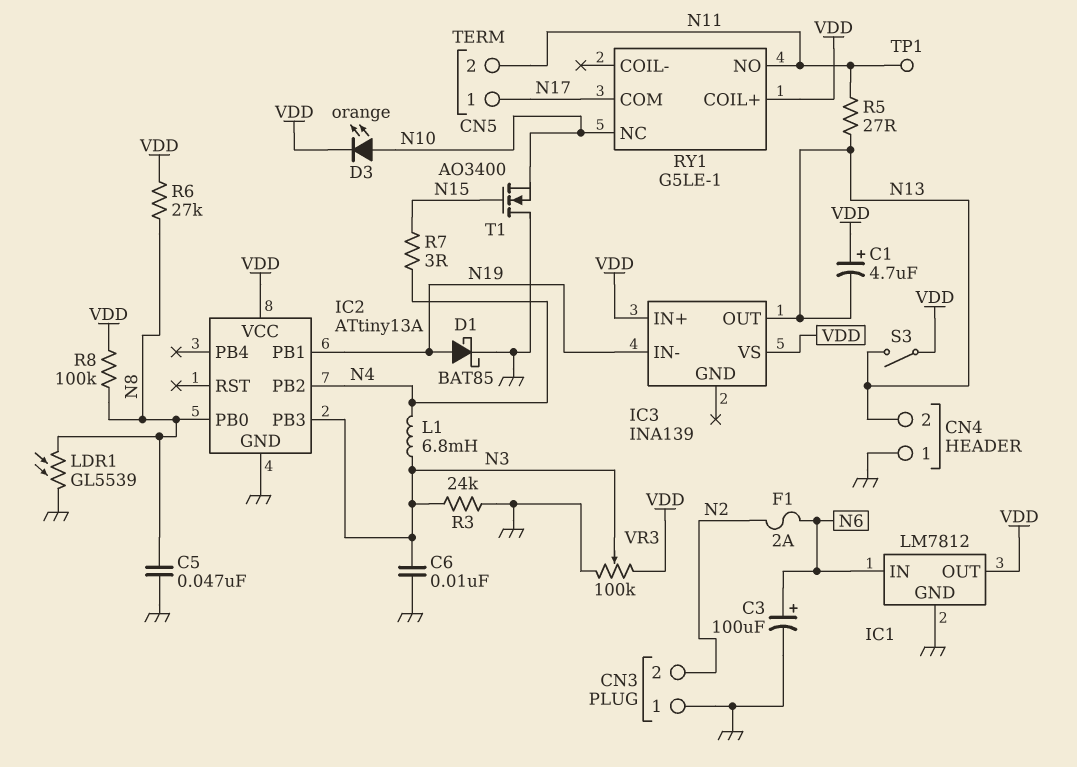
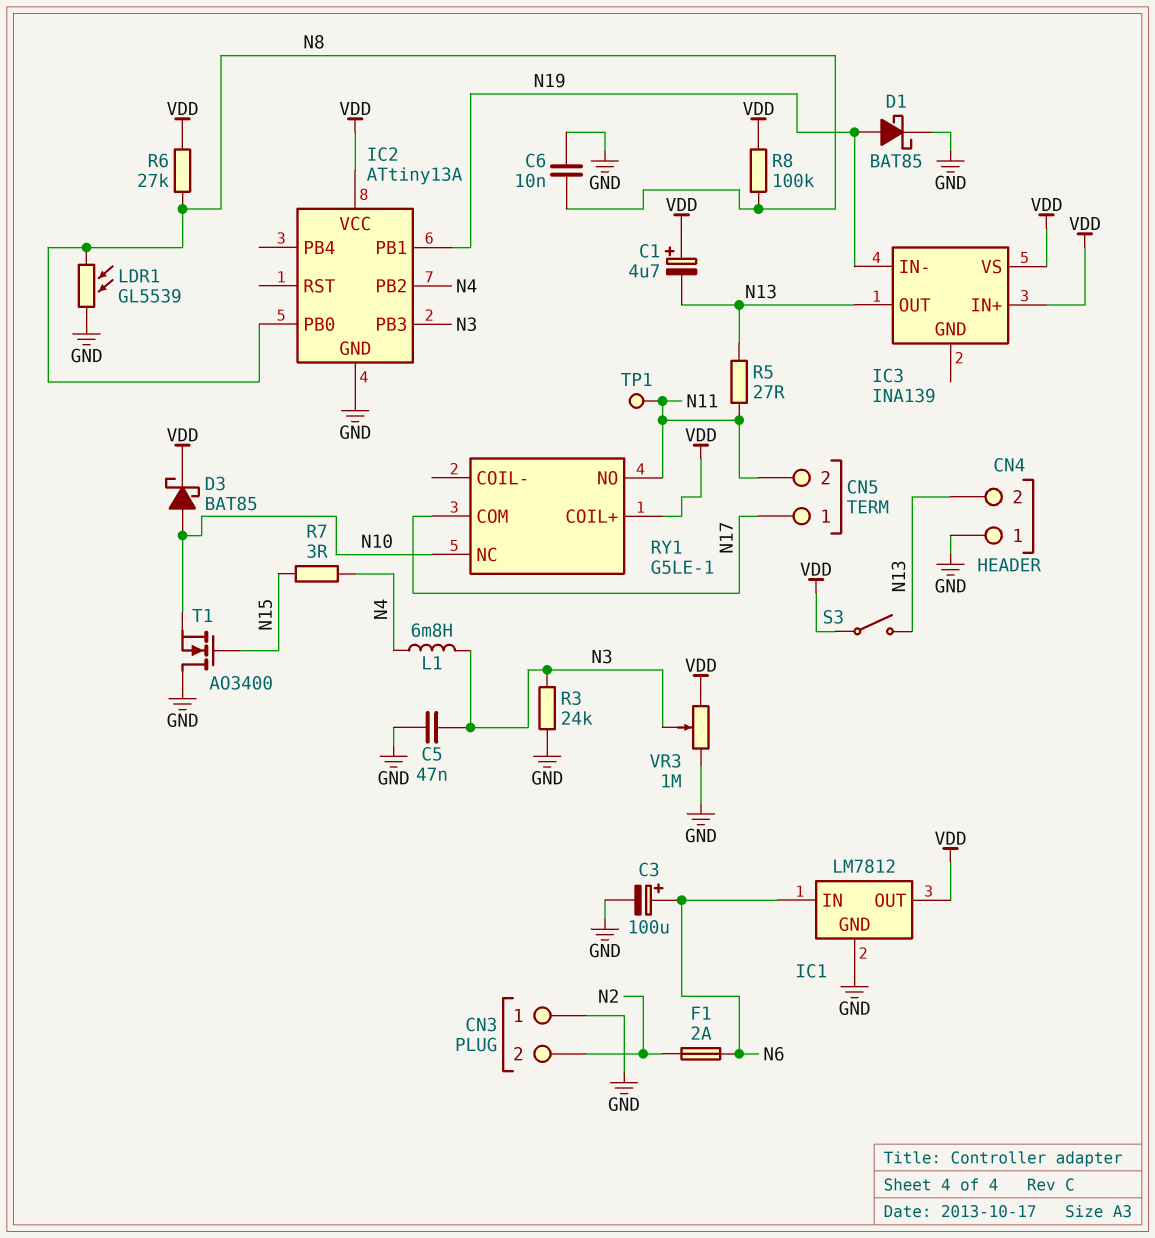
C5: 47nF (GND, N8) -> 47nF (GND, N3)
C6: 10nF (GND, N3) -> 10nF (GND, N8)
D3: LED orange (A N10, K VDD) -> schottky BAT85 (A N10, K VDD)
VR3: 100k (GND, VDD, wiper N3) -> 1M (GND, VDD, wiper N3)

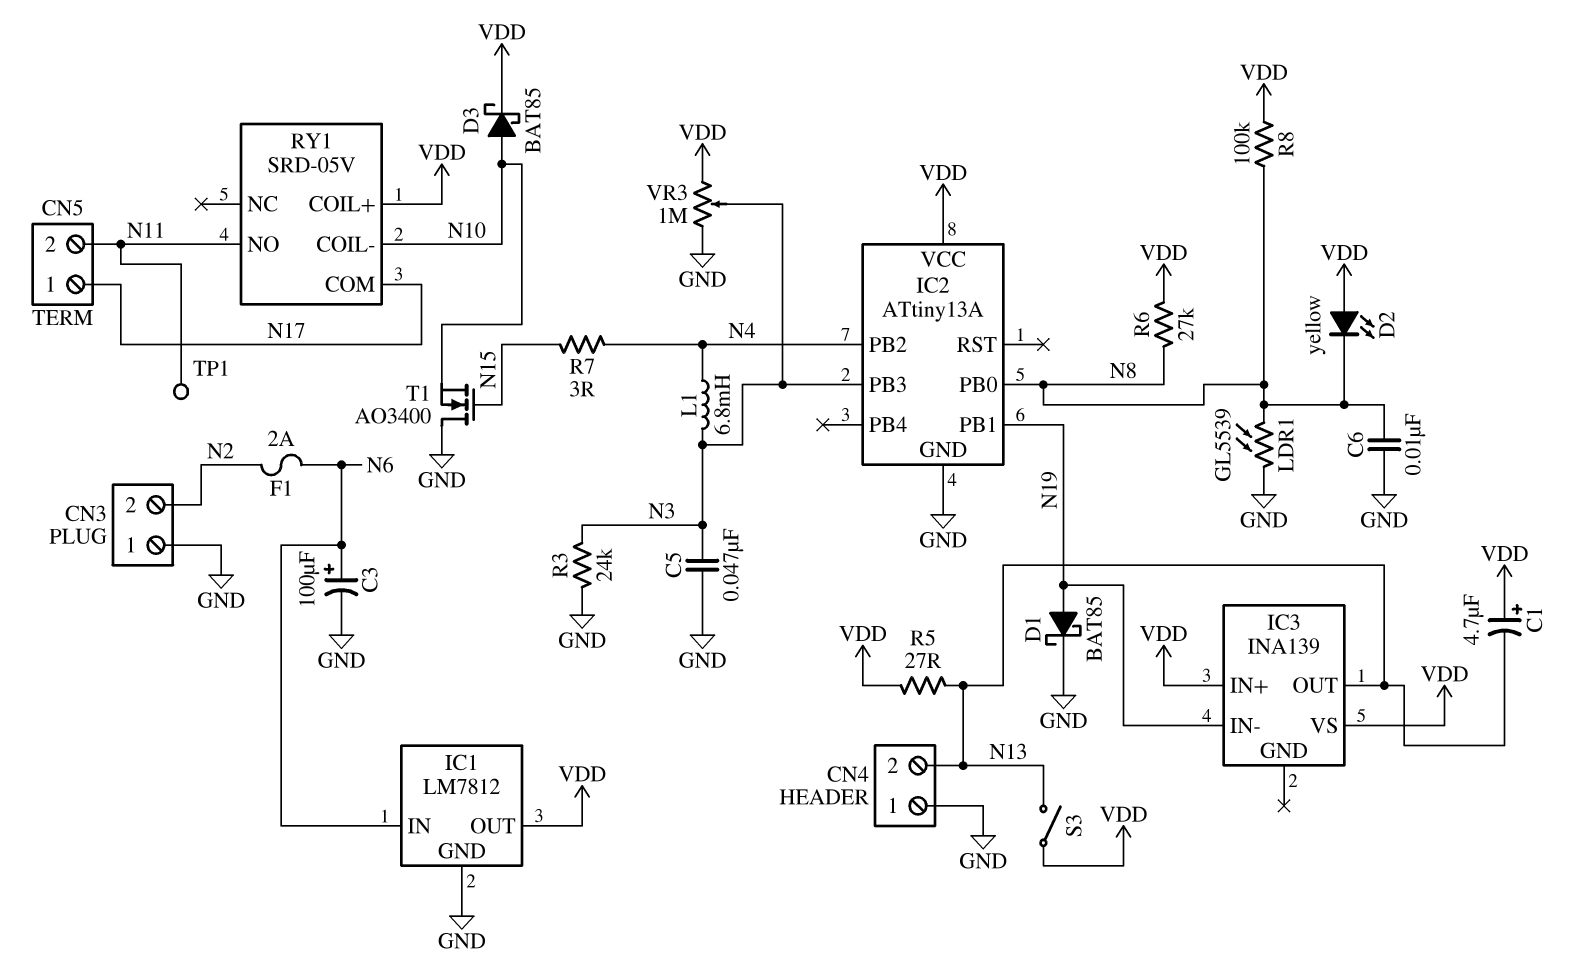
D2: none -> LED yellow (A VDD, K N8)
R5: 27 (N11, N13) -> 27 (N13, VDD)
RY1: G5LE-1 -> SRD-05V
RY1 pin COIL-: none -> N10
RY1 pin NC: N10 -> none

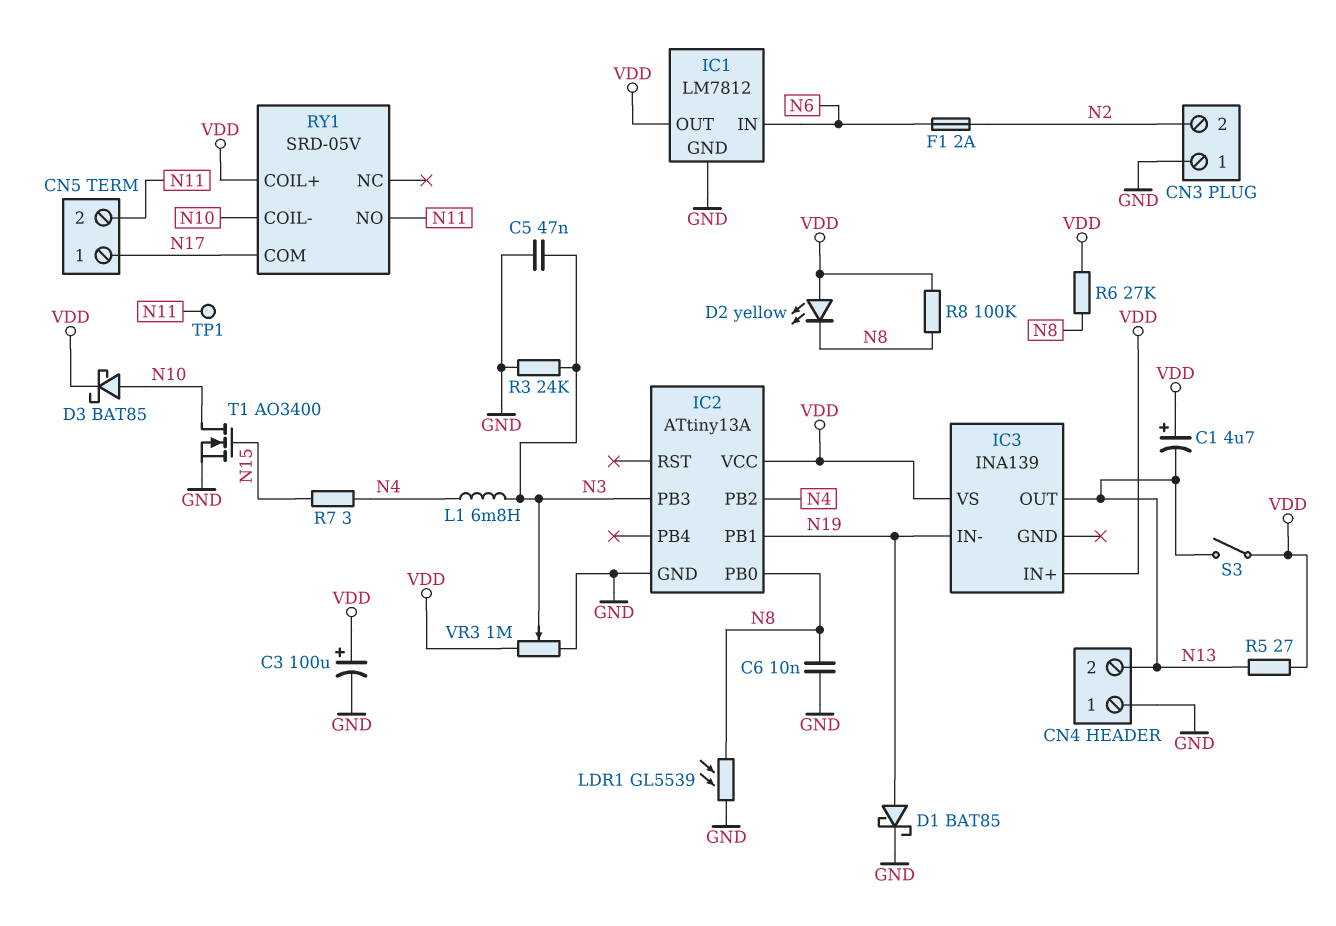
C3: 100uF (plus N6, minus GND) -> 100uF (plus VDD, minus GND)
T1: NMOS AO3400 (G N15, D GND, S N10) -> NMOS AO3400 (G N15, D N10, S GND)

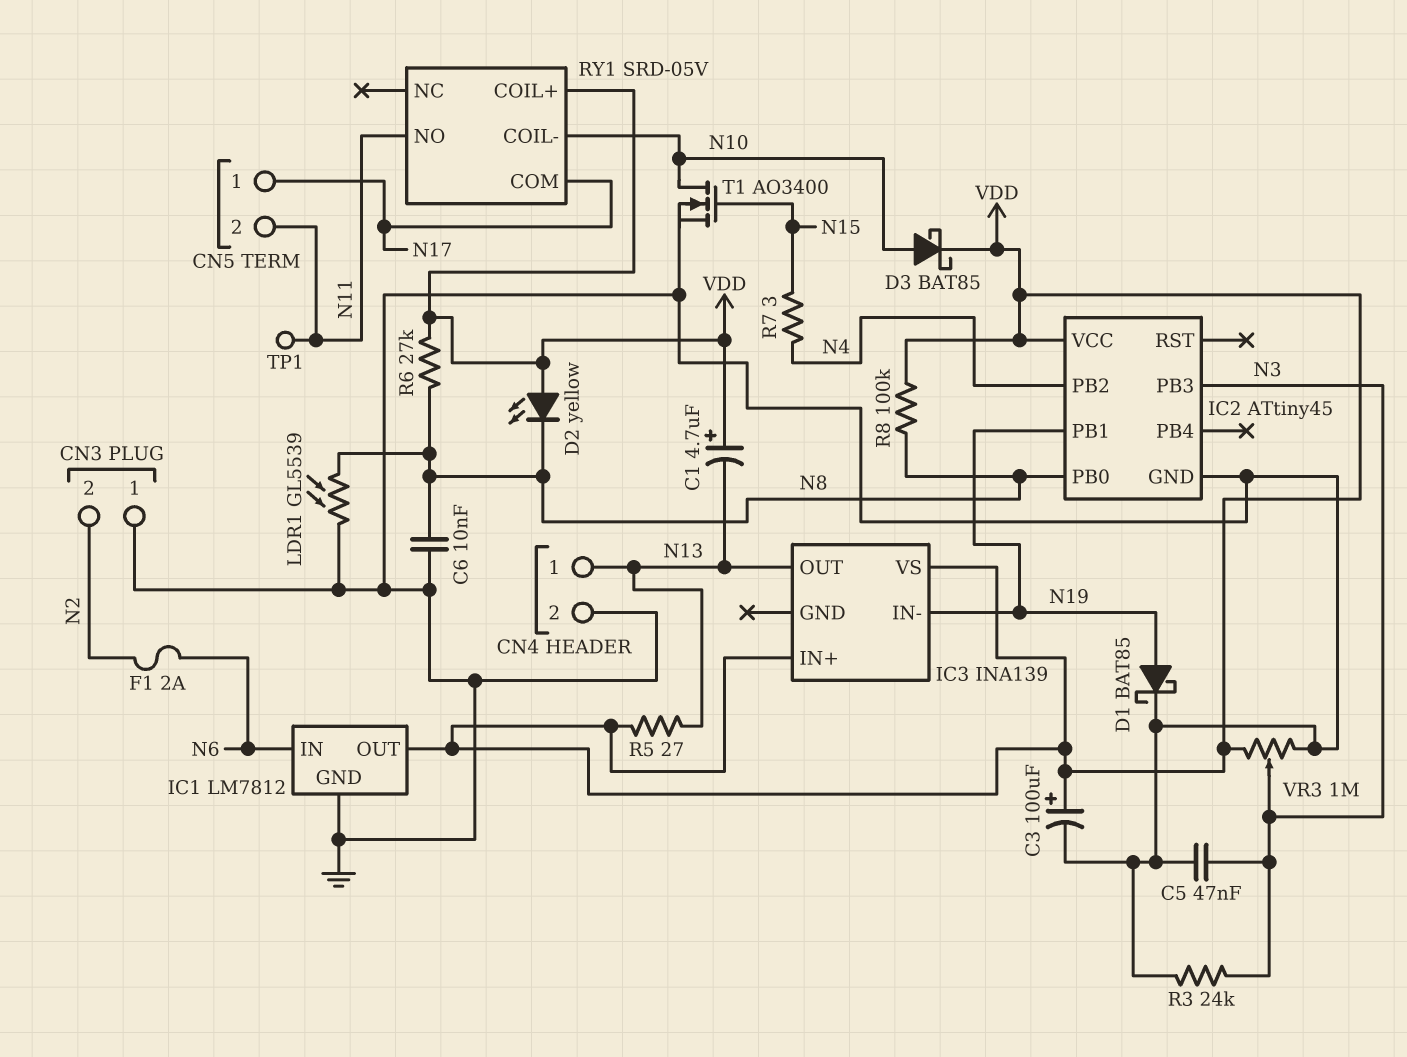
CN4 pin 1: GND -> N13
CN4 pin 2: N13 -> GND
IC2: ATtiny13A -> ATtiny45
L1: 6.8mH (N3, N4) -> none
S3: switch (N13, VDD) -> none

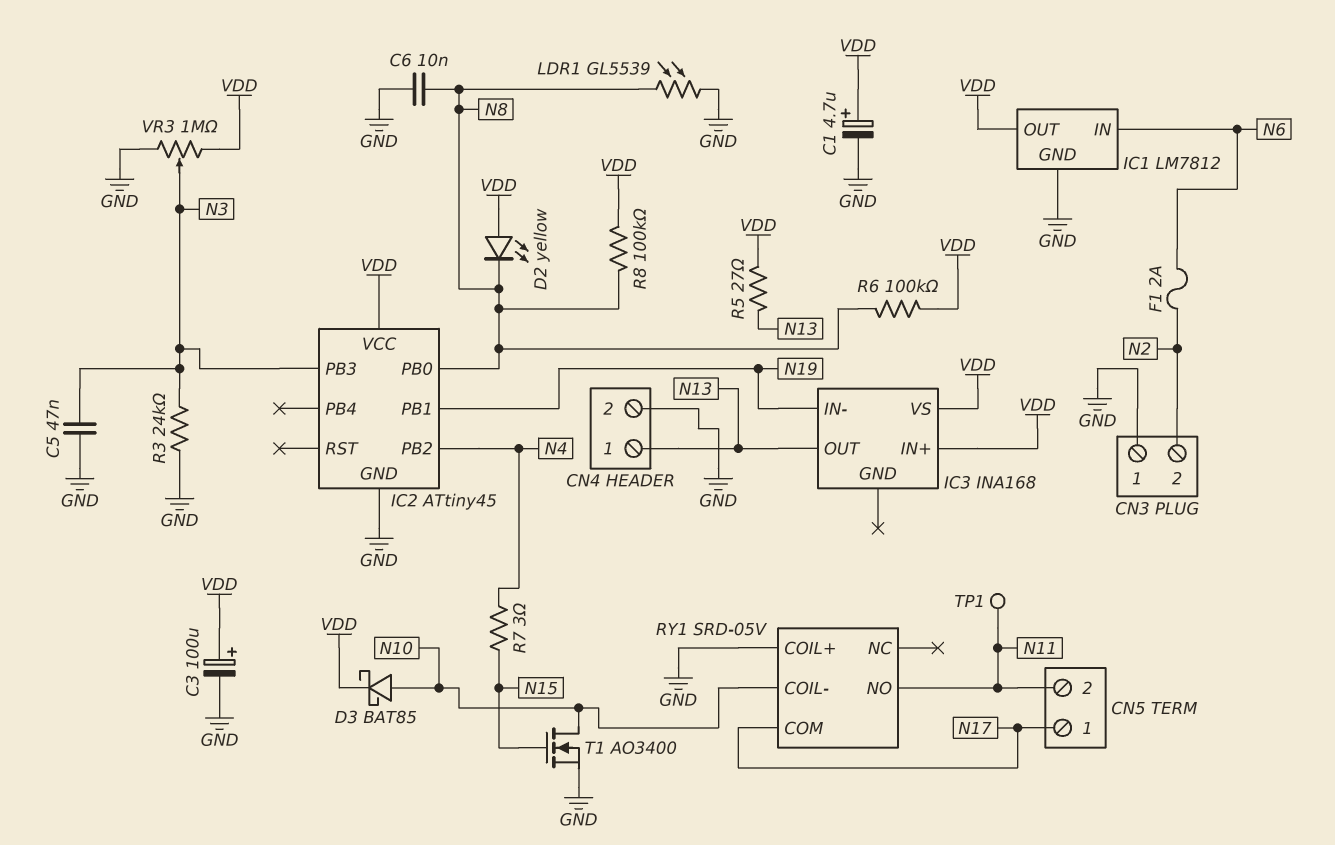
C1: 4.7uF (plus VDD, minus N13) -> 4.7uF (plus VDD, minus GND)
D1: schottky BAT85 (A N19, K GND) -> none
IC3: INA139 -> INA168
R6: 27k (N8, VDD) -> 100k (N8, VDD)
RY1 pin COIL+: VDD -> GND

